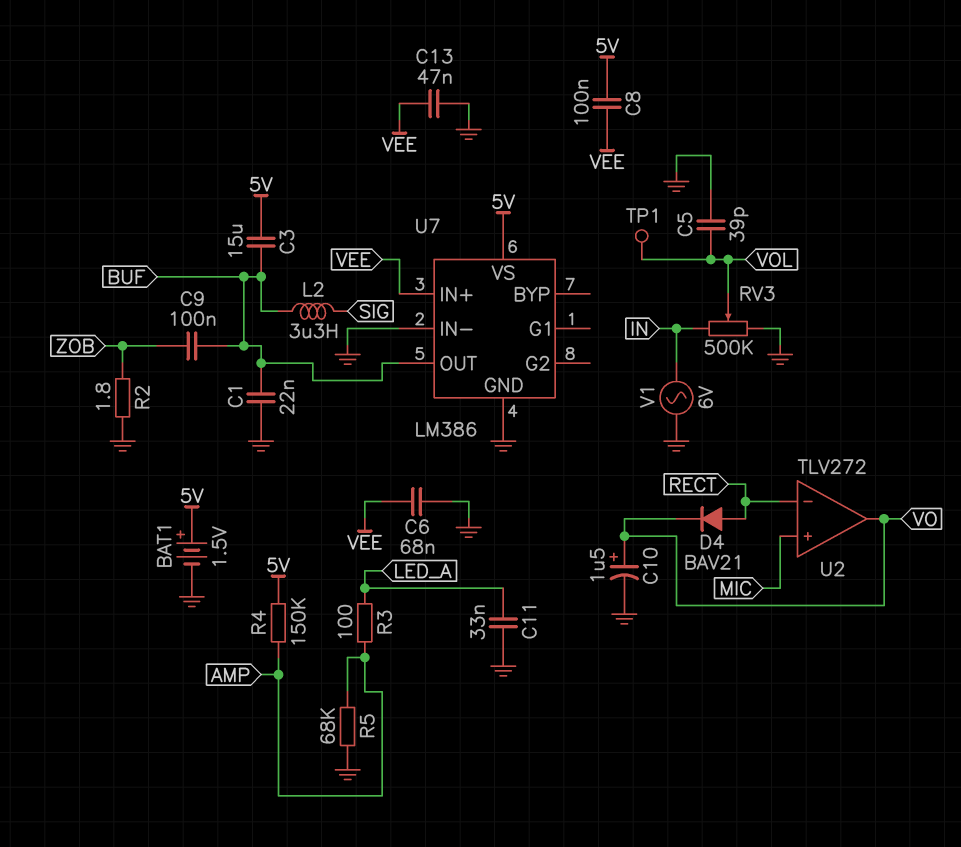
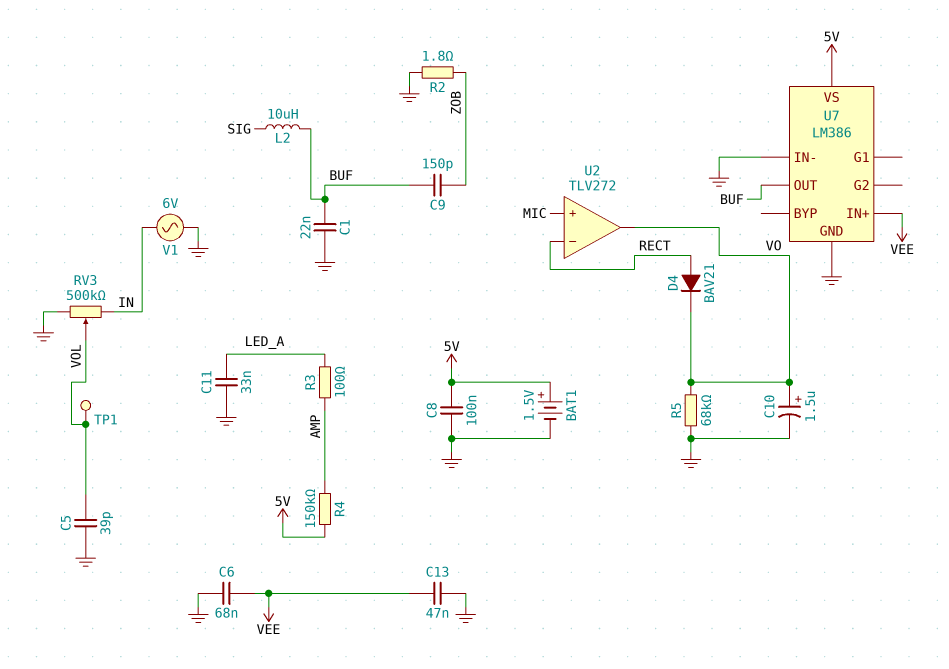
C3: 15uF (5V, BUF) -> none
C8: 100nF (5V, VEE) -> 100nF (5V, GND)
C9: 100nF (BUF, ZOB) -> 150pF (BUF, ZOB)
L2: 3.3uH (BUF, SIG) -> 10uH (BUF, SIG)
R5: 68k (AMP, GND) -> 68k (GND, VO)

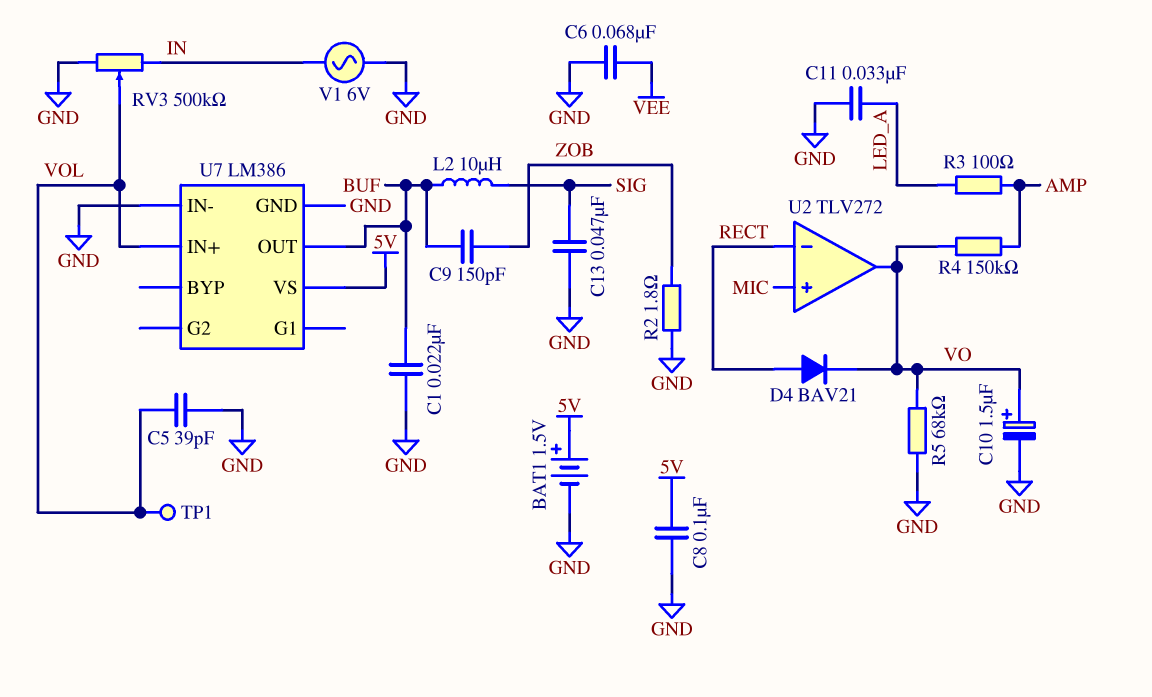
C13: 47nF (GND, VEE) -> 47nF (GND, SIG)
R4: 150k (5V, AMP) -> 150k (AMP, VO)
U7 pin IN+: VEE -> VOL

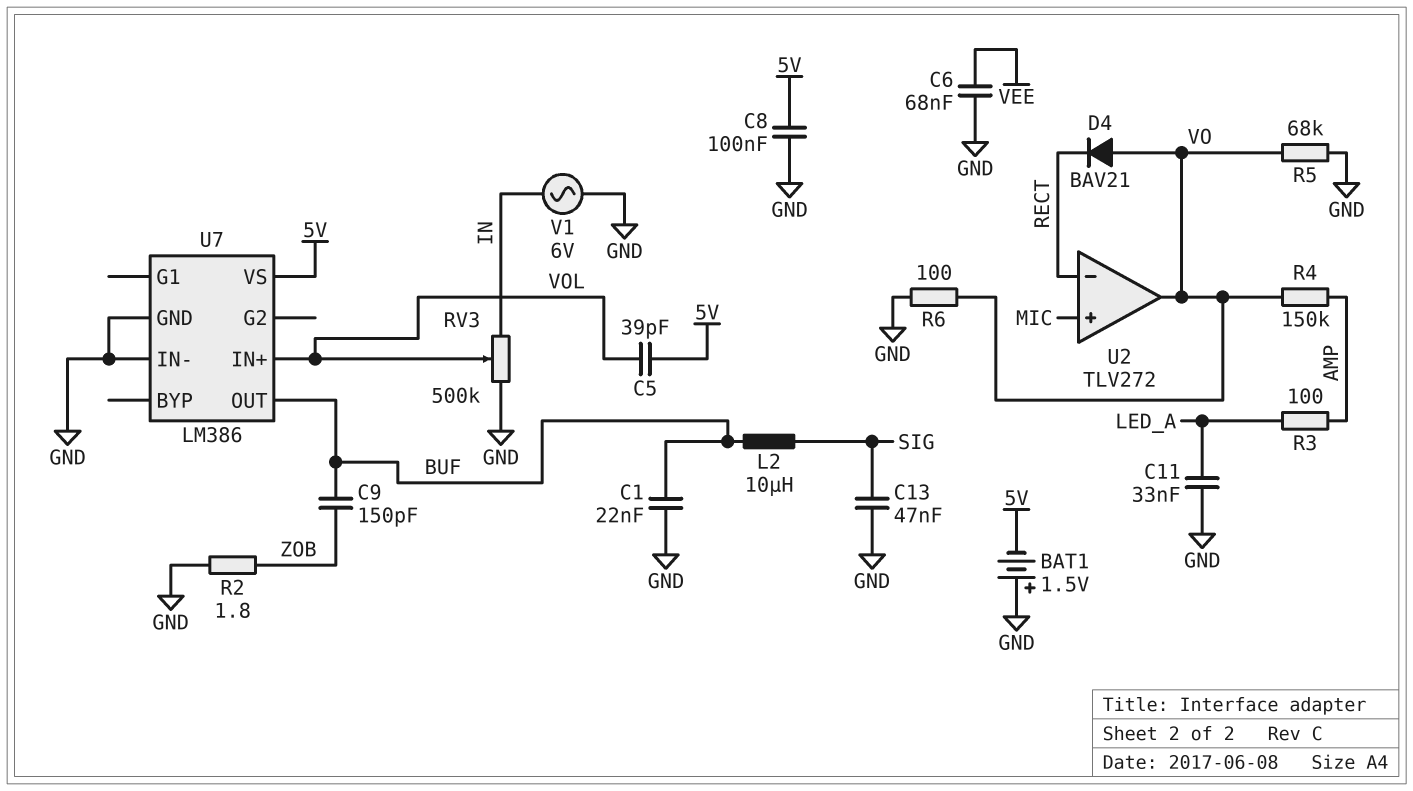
BAT1: 1.5V (plus 5V, minus GND) -> 1.5V (plus GND, minus 5V)
C5: 39pF (GND, VOL) -> 39pF (5V, VOL)
C10: 1.5uF (plus VO, minus GND) -> none
D4: diode BAV21 (A RECT, K VO) -> diode BAV21 (A VO, K RECT)
R6: none -> 100 (GND, VO)
TP1: test point (VOL) -> none

